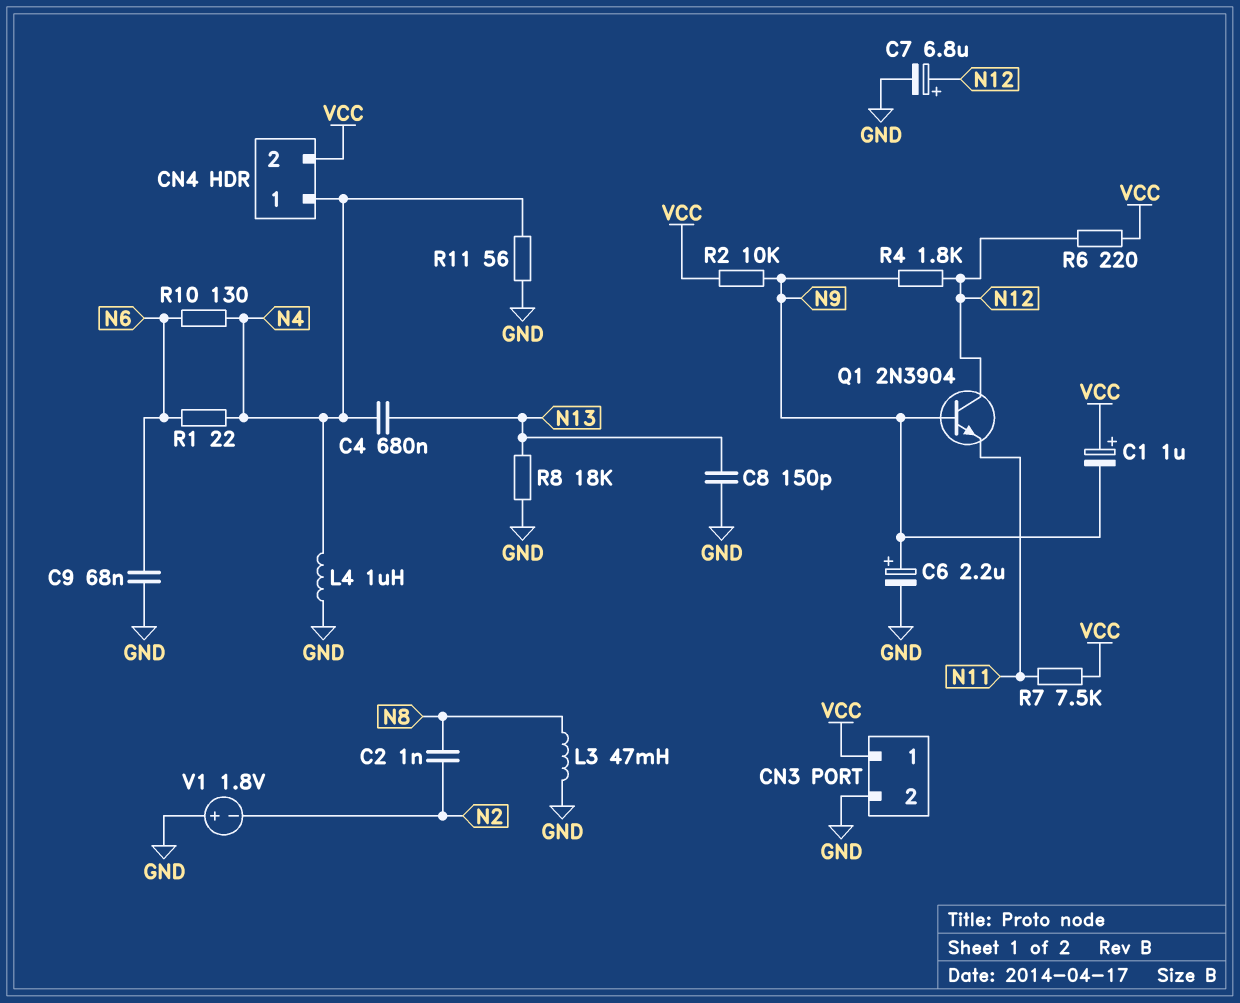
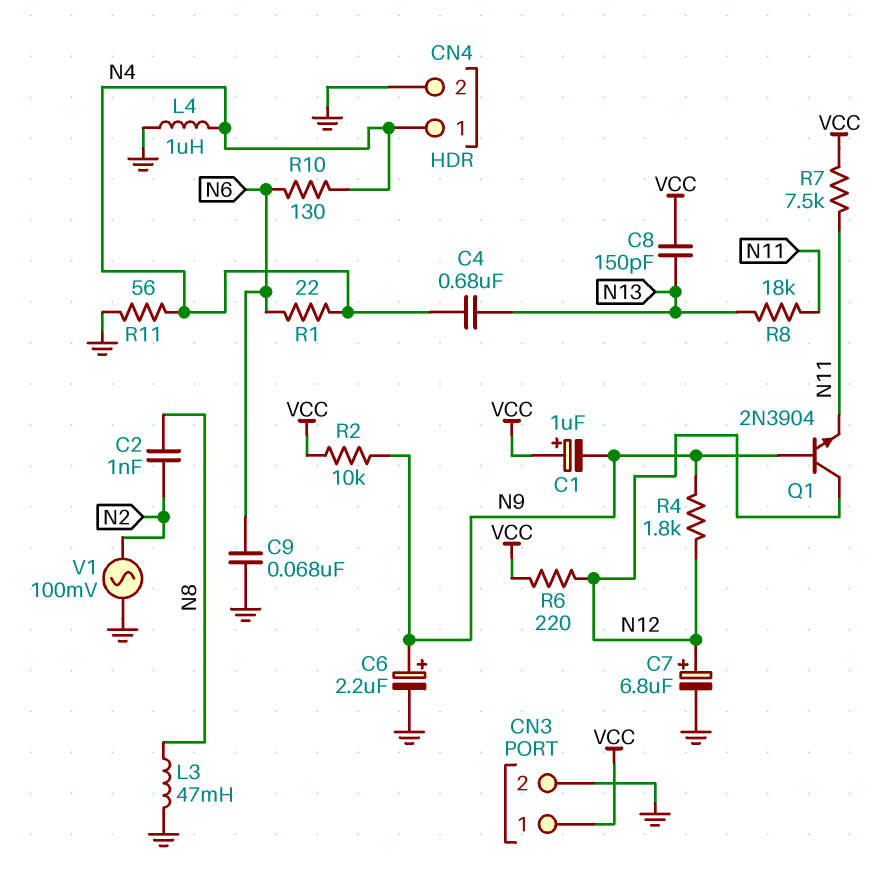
C8: 150pF (GND, N13) -> 150pF (N13, VCC)
CN4 pin 2: VCC -> GND
R8: 18k (GND, N13) -> 18k (N11, N13)
V1: 1.8V (plus GND, minus N2) -> AC 100mV (GND, N2)

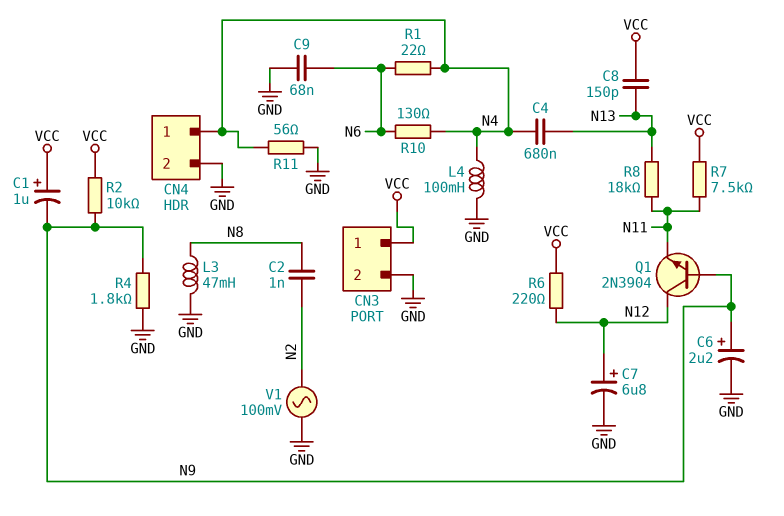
L4: 1uH (GND, N4) -> 100mH (GND, N4)
R4: 1.8k (N9, N12) -> 1.8k (GND, N9)

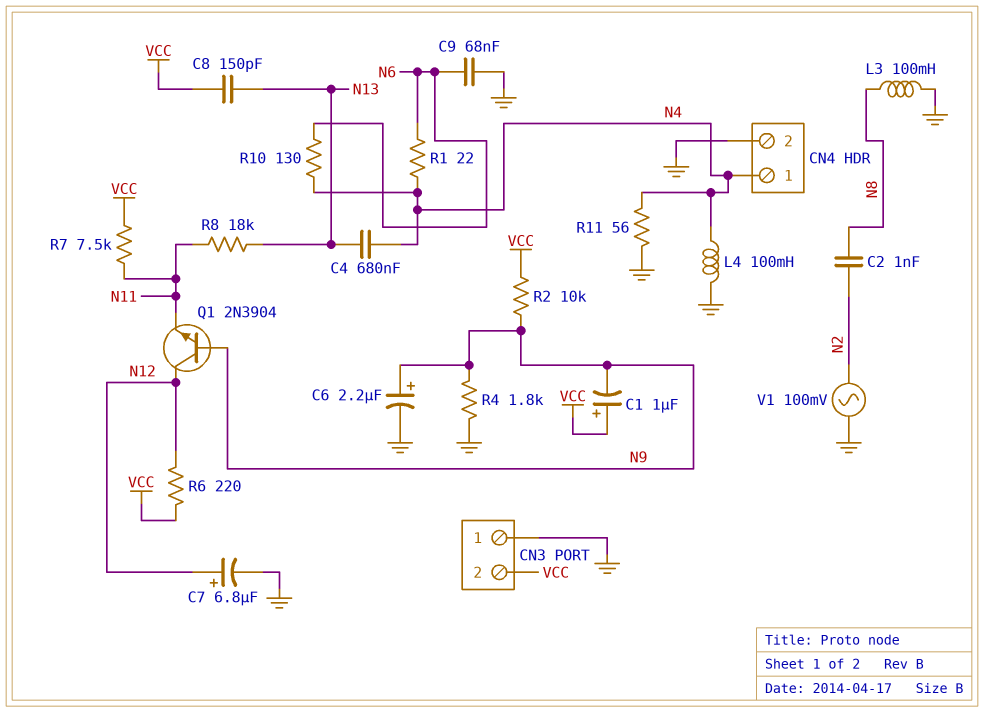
CN3 pin 1: VCC -> GND
CN3 pin 2: GND -> VCC
L3: 47mH (GND, N8) -> 100mH (GND, N8)

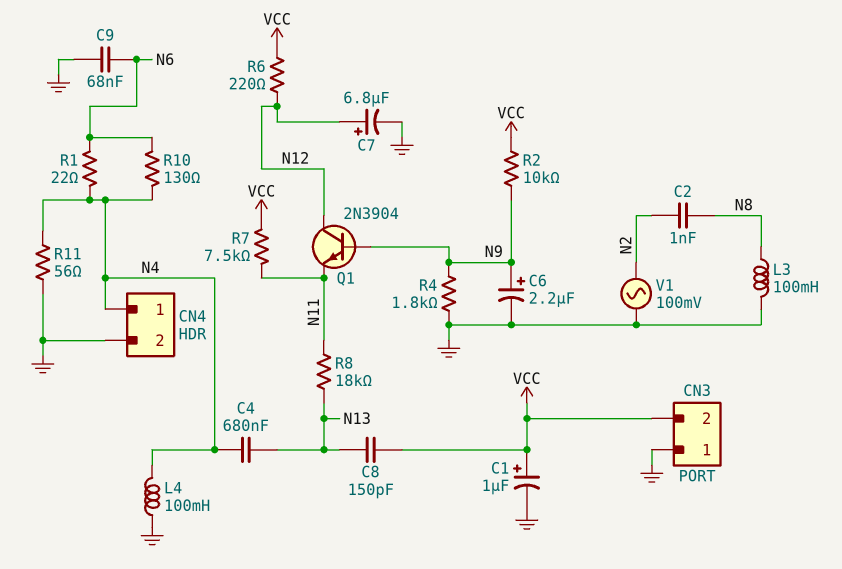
C1: 1uF (plus VCC, minus N9) -> 1uF (plus VCC, minus GND)

